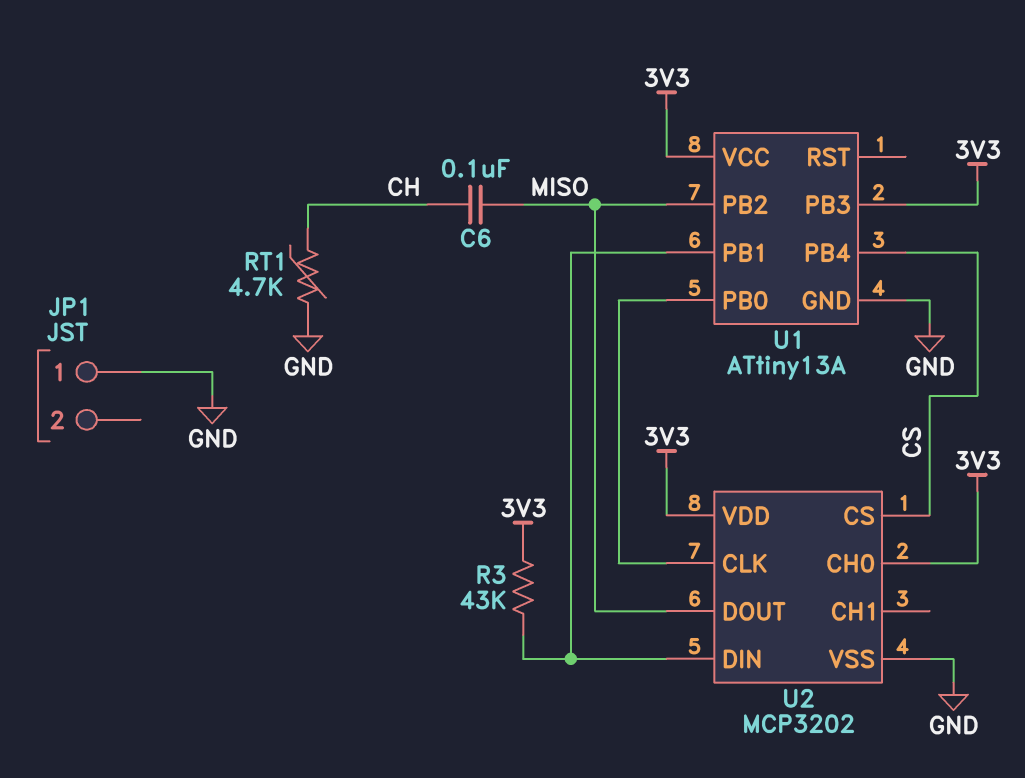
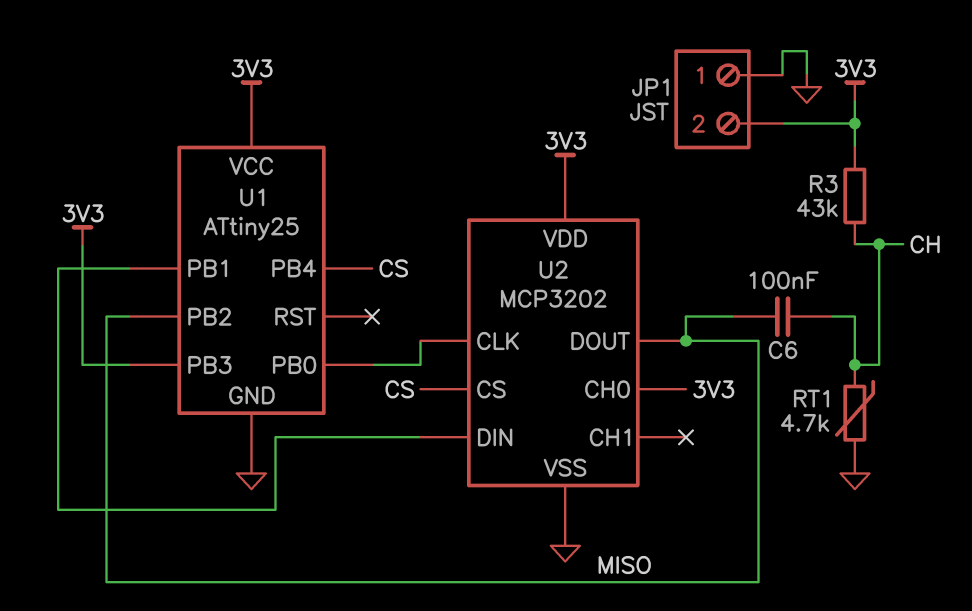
JP1 pin 2: none -> 3V3
R3: 43k (3V3, U1/PB1) -> 43k (3V3, CH)
U1: ATtiny13A -> ATtiny25

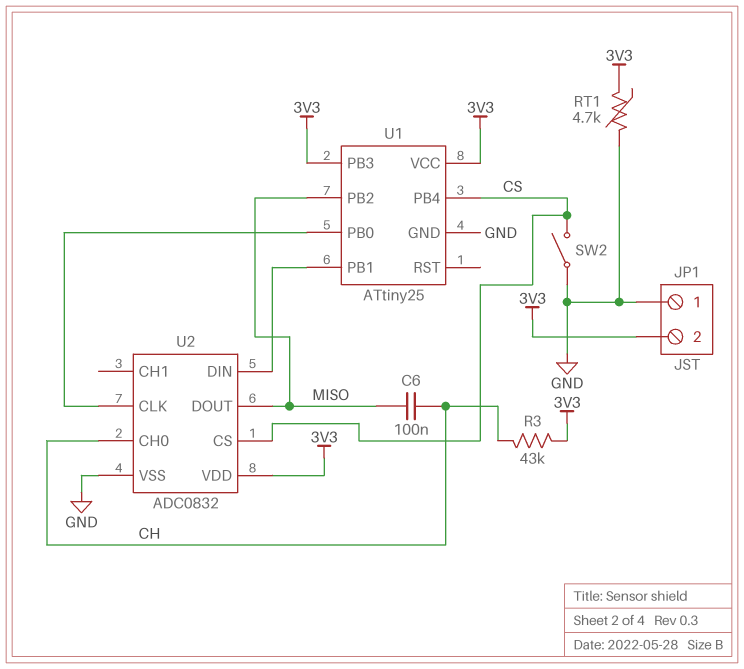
RT1: 4.7k (CH, GND) -> 4.7k (3V3, GND)
SW2: none -> switch (CS, GND)
U2: MCP3202 -> ADC0832
U2 pin CH0: 3V3 -> CH

